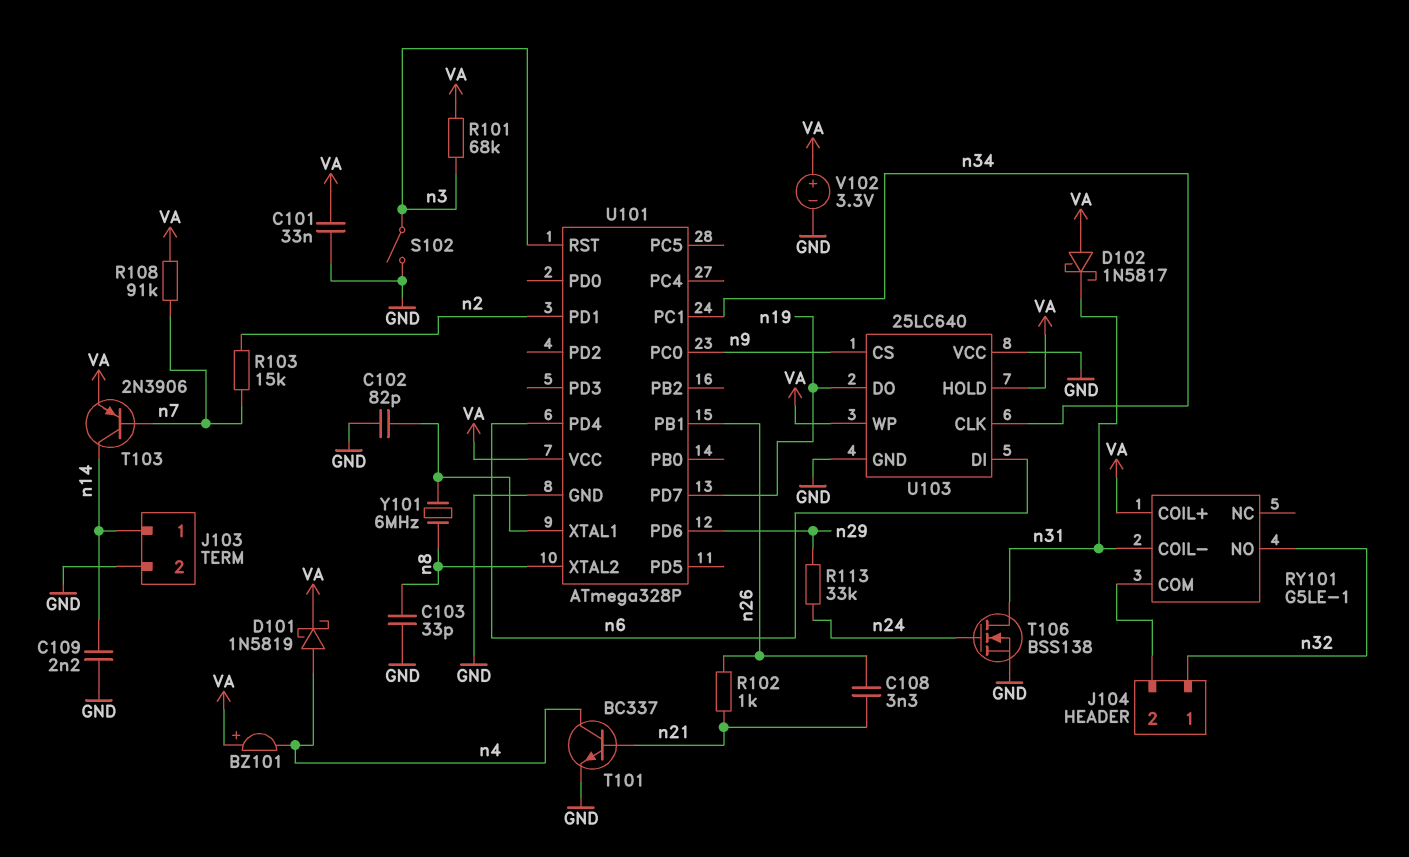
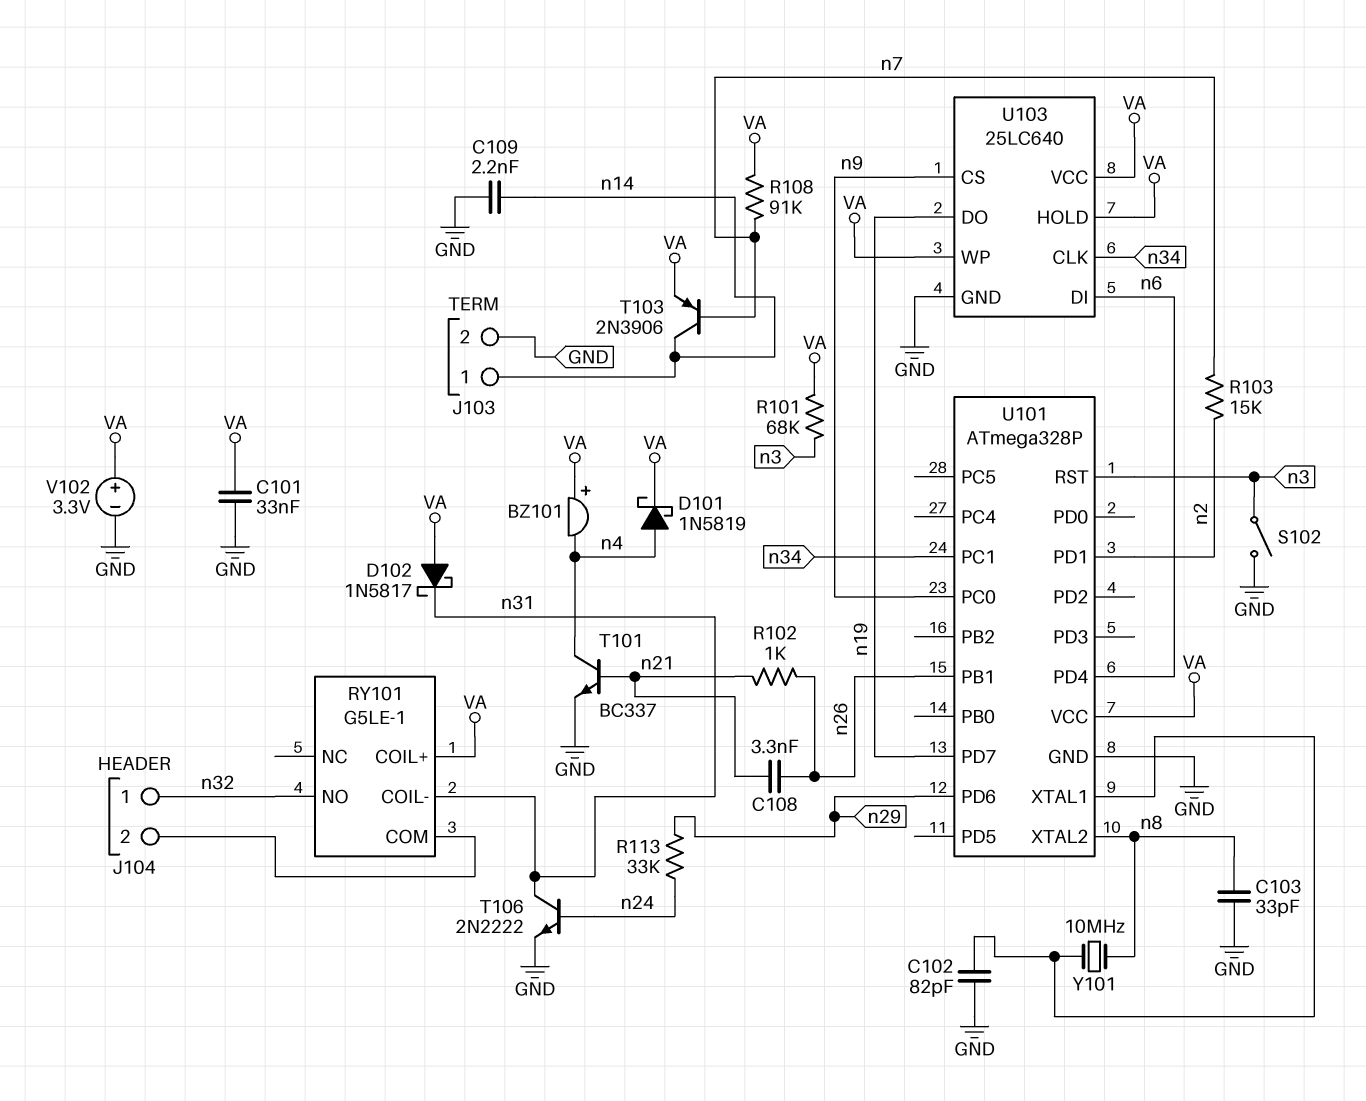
T106: NMOS BSS138 (G n24, D n31, S GND) -> NPN 2N2222 (B n24, C n31, E GND)
U103 pin VCC: GND -> VA
Y101: 6MHz (U101/XTAL1, n8) -> 10MHz (U101/XTAL1, n8)

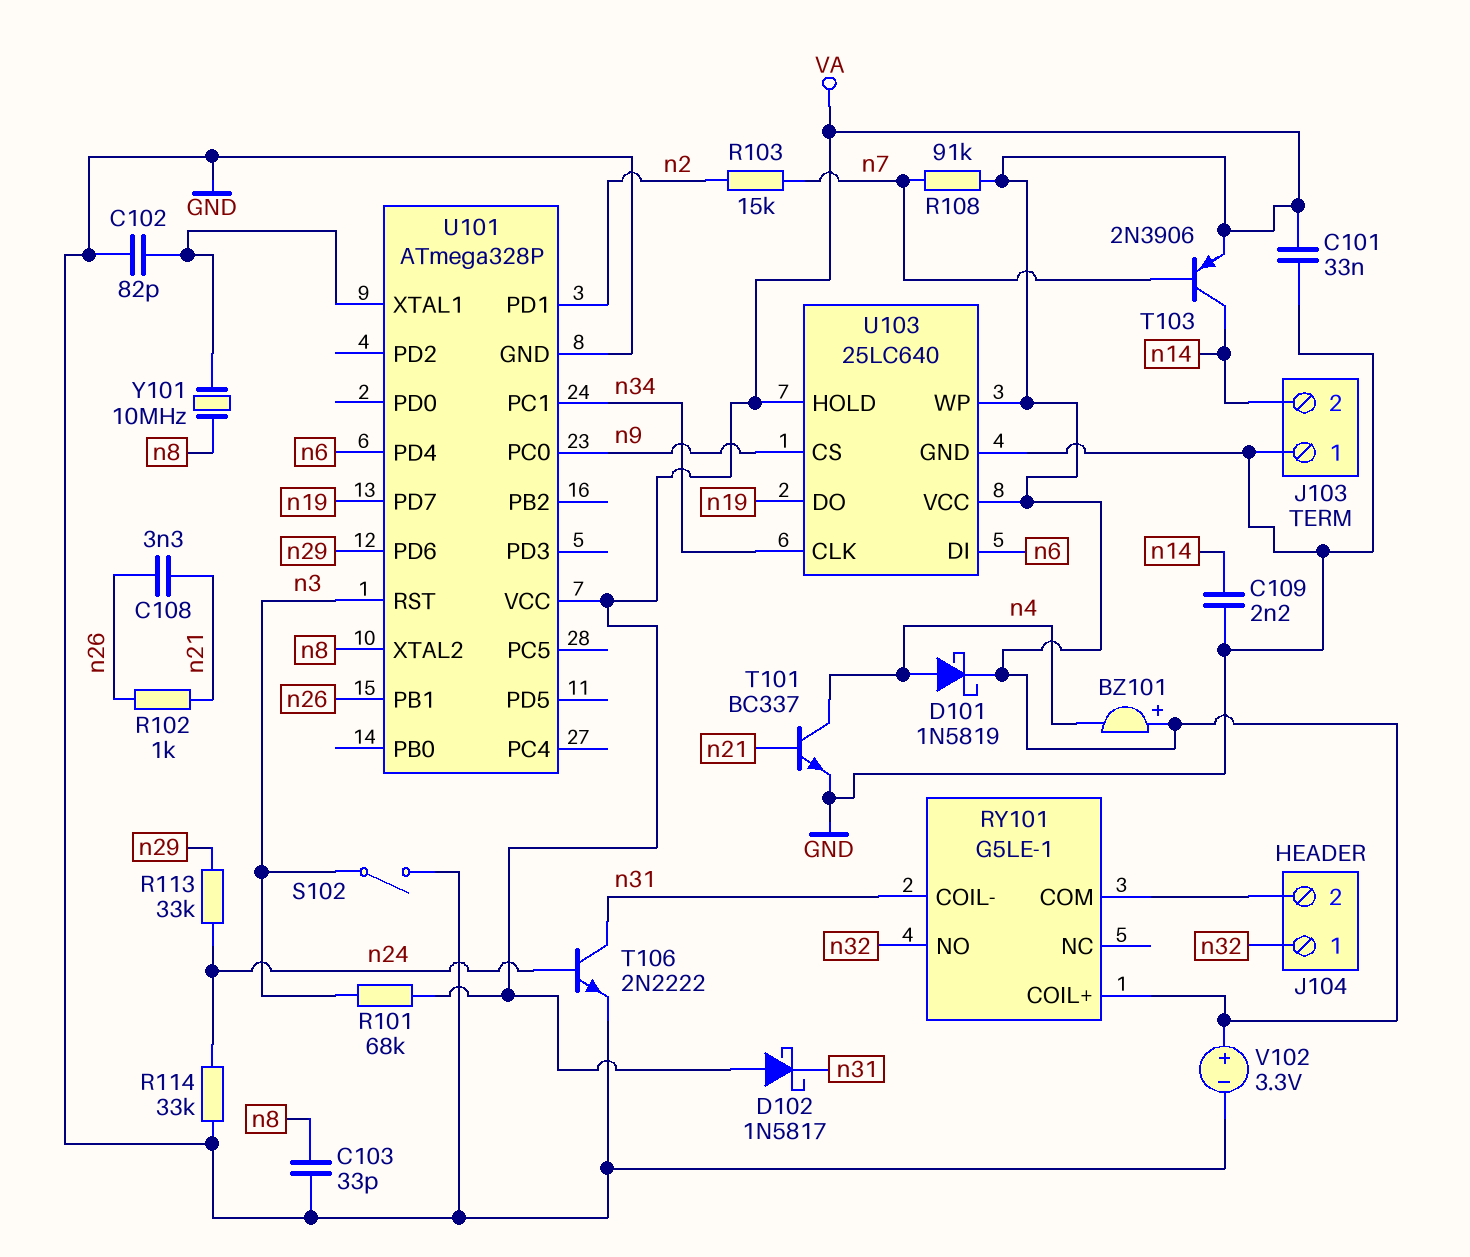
J103 pin 1: n14 -> GND
J103 pin 2: GND -> n14
R114: none -> 33k (GND, n24)

